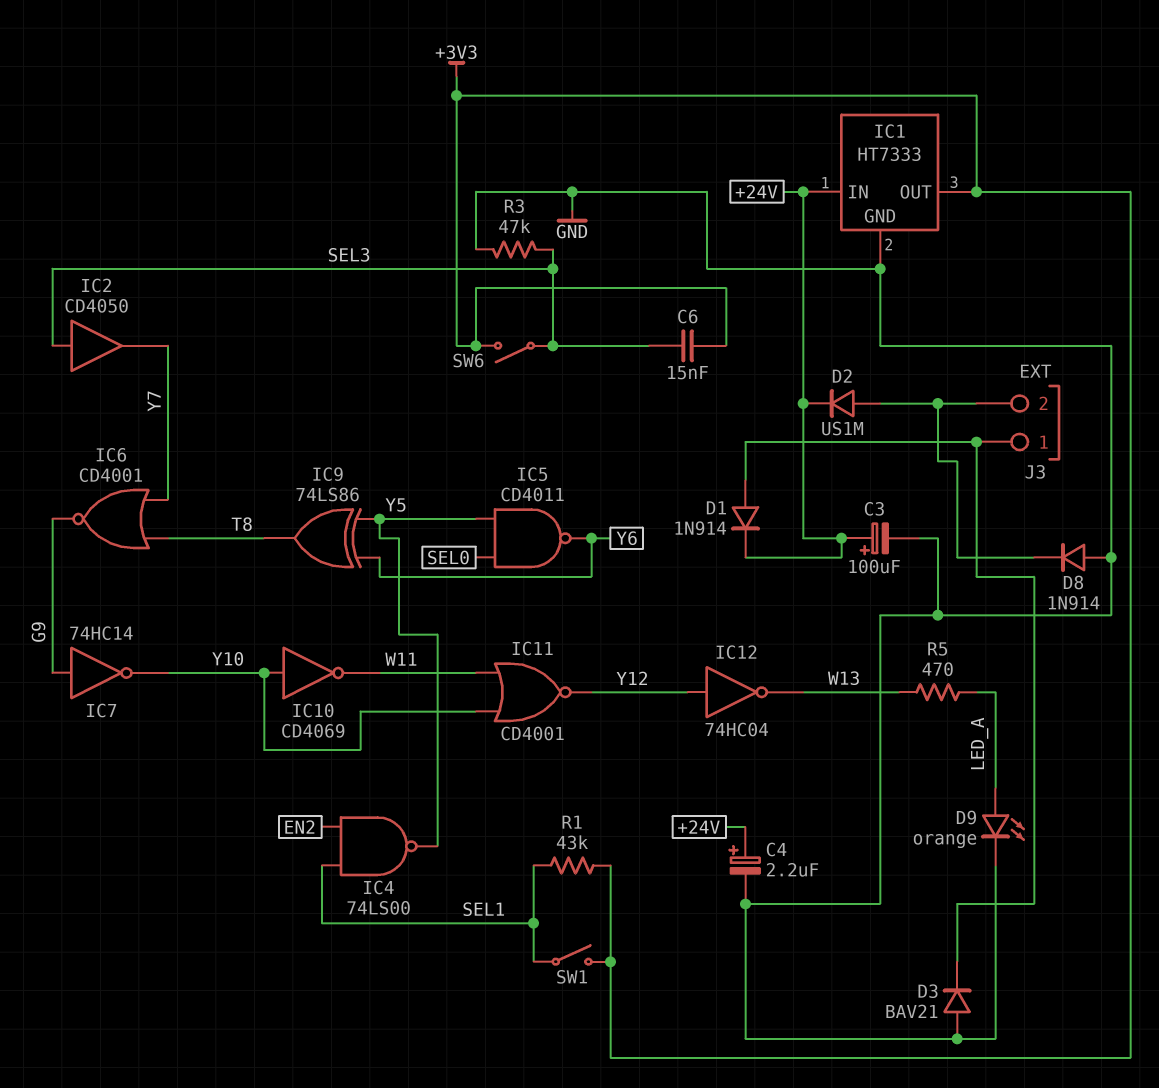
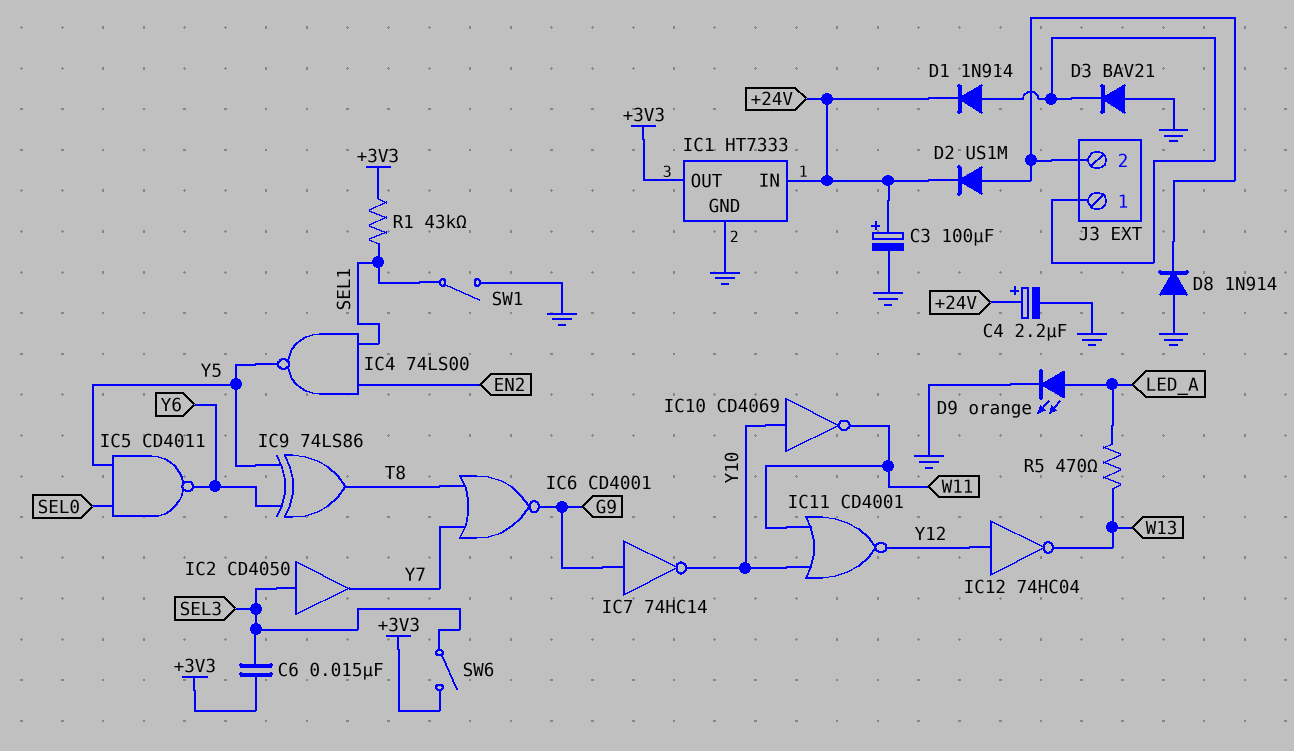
R3: 47k (GND, SEL3) -> none
SW1: switch (+3V3, SEL1) -> switch (GND, SEL1)

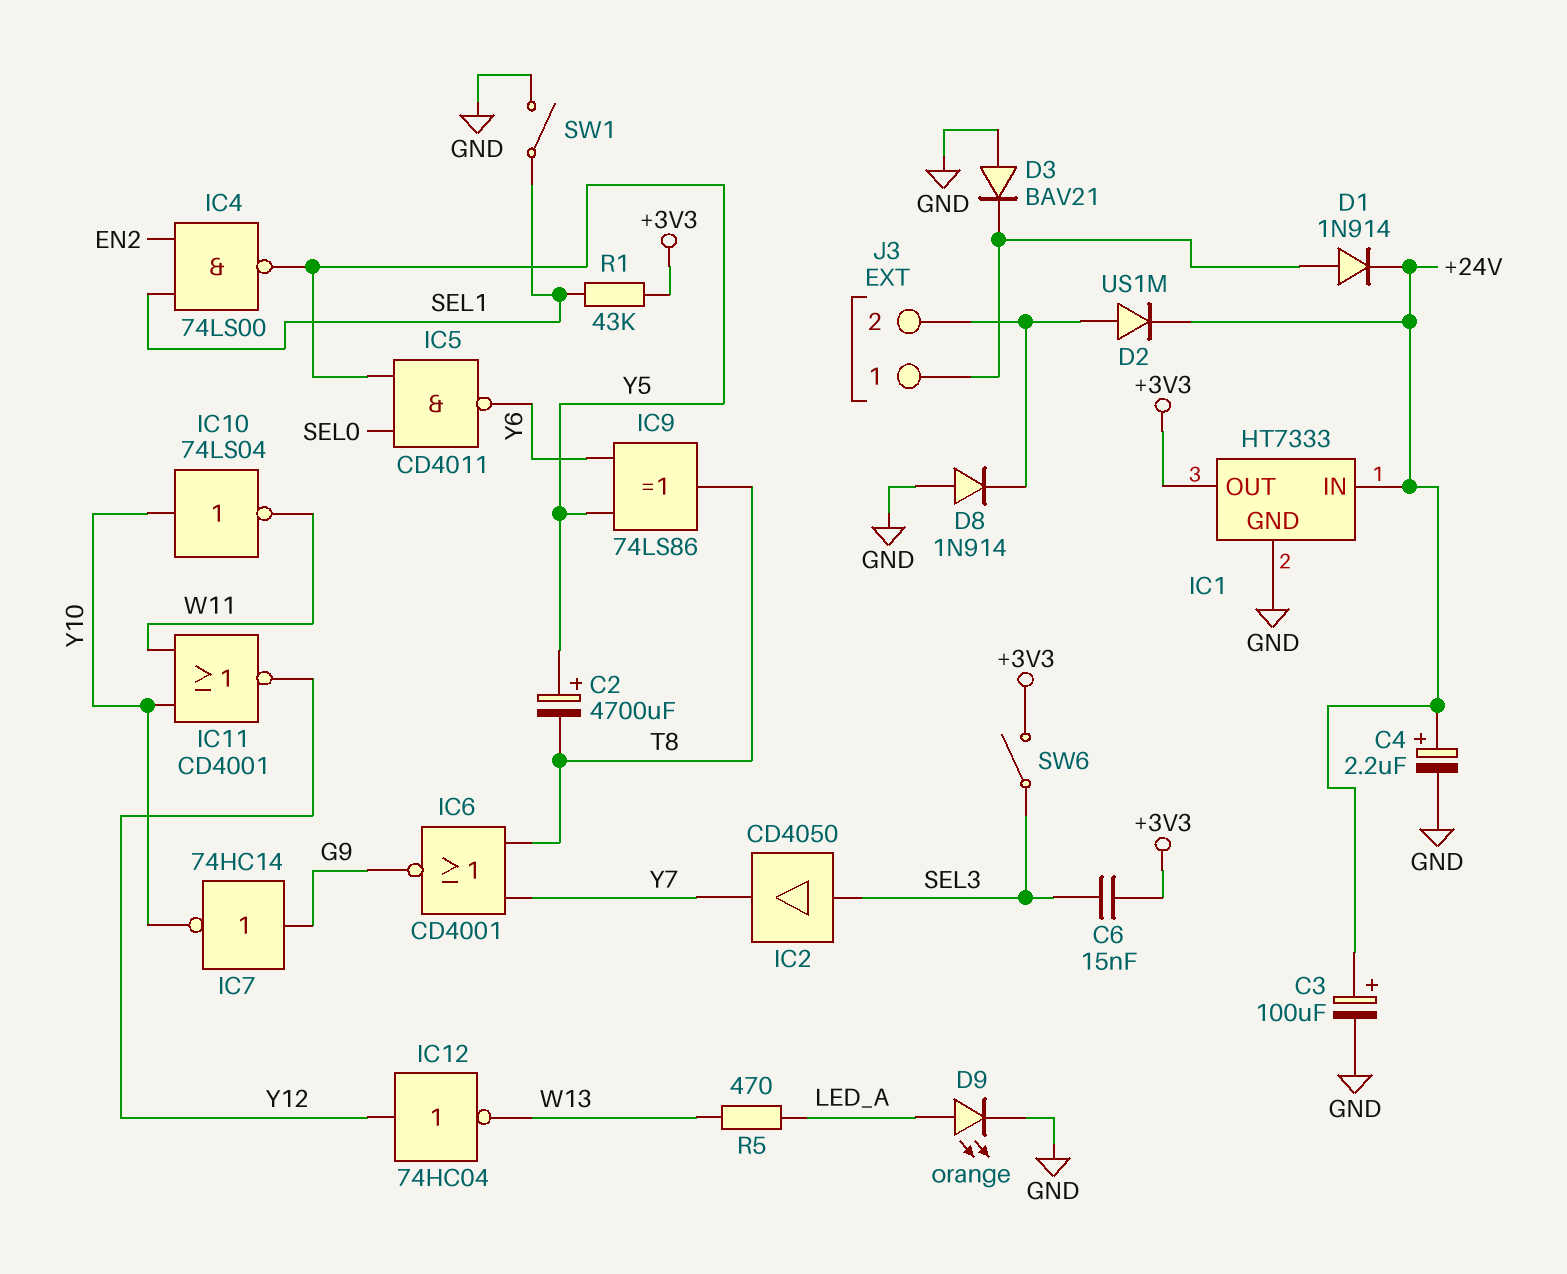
C2: none -> 4700uF (plus Y5, minus T8)
IC10: NOT CD4069 (in Y10, out W11) -> NOT 74LS04 (in Y10, out W11)

